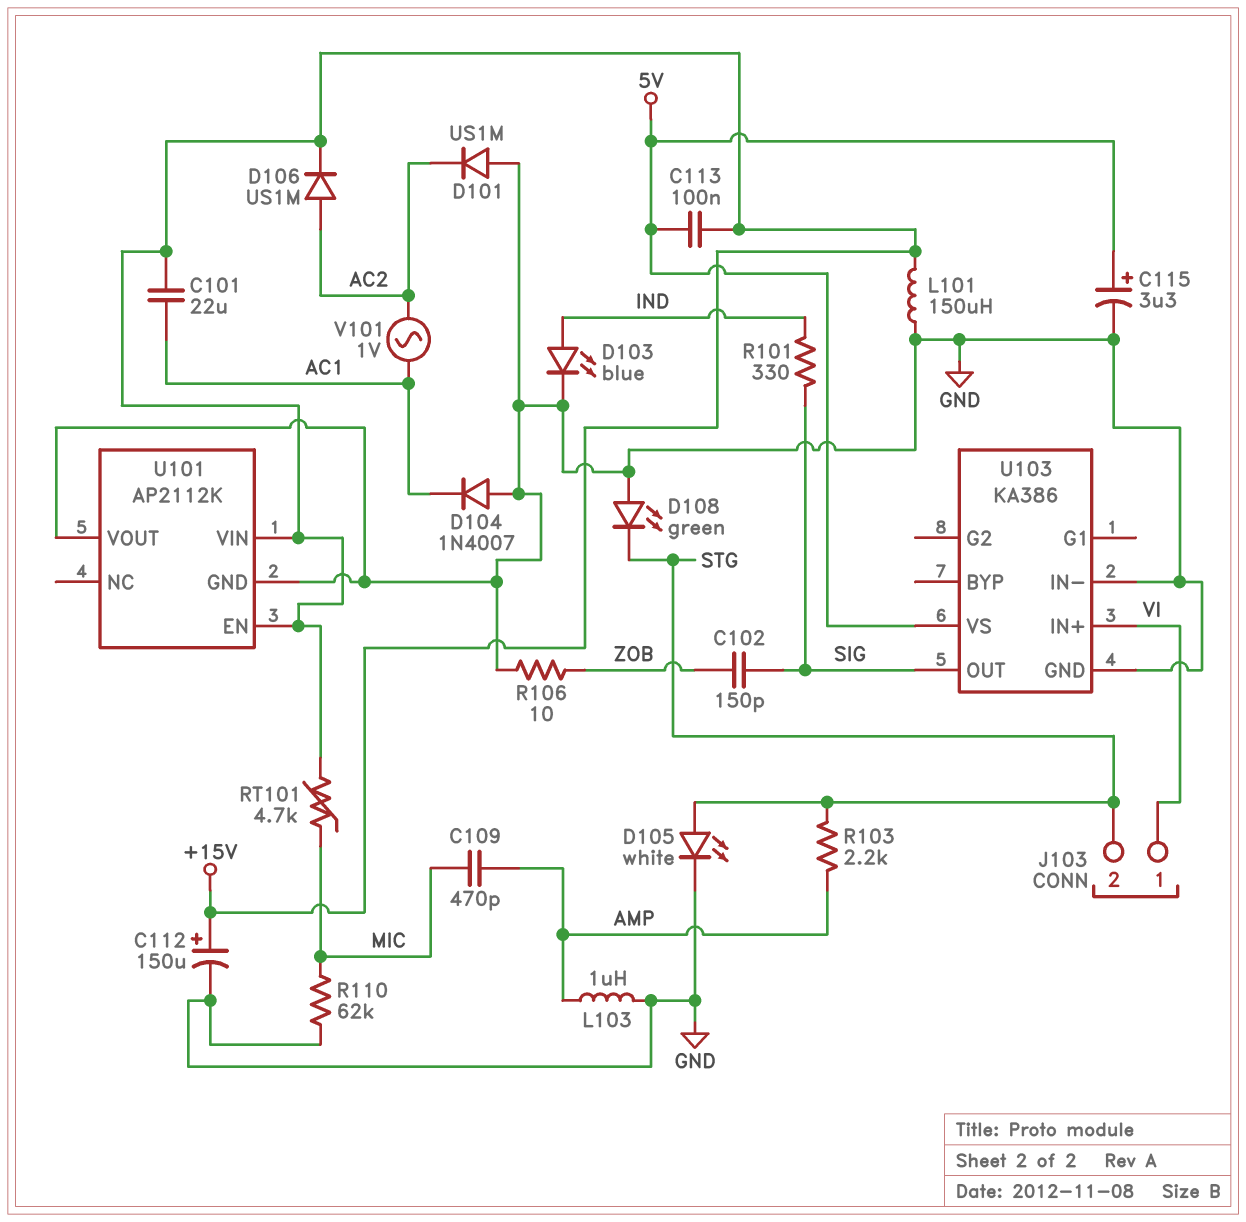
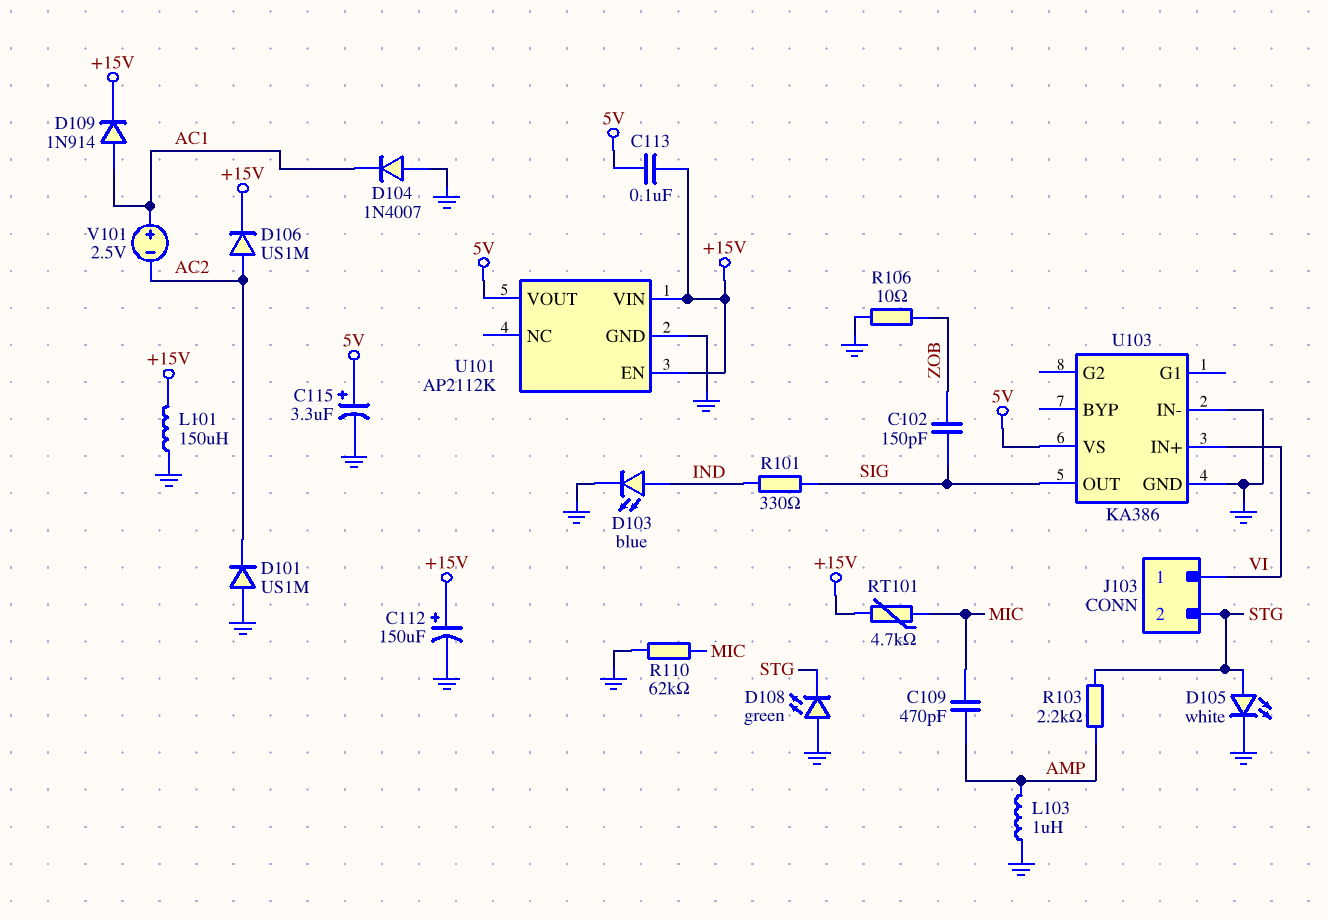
C101: 22uF (+15V, AC1) -> none
D109: none -> diode 1N914 (A AC1, K +15V)
U101 pin VOUT: GND -> 5V
V101: AC 1V (AC1, AC2) -> 2.5V (plus AC1, minus AC2)

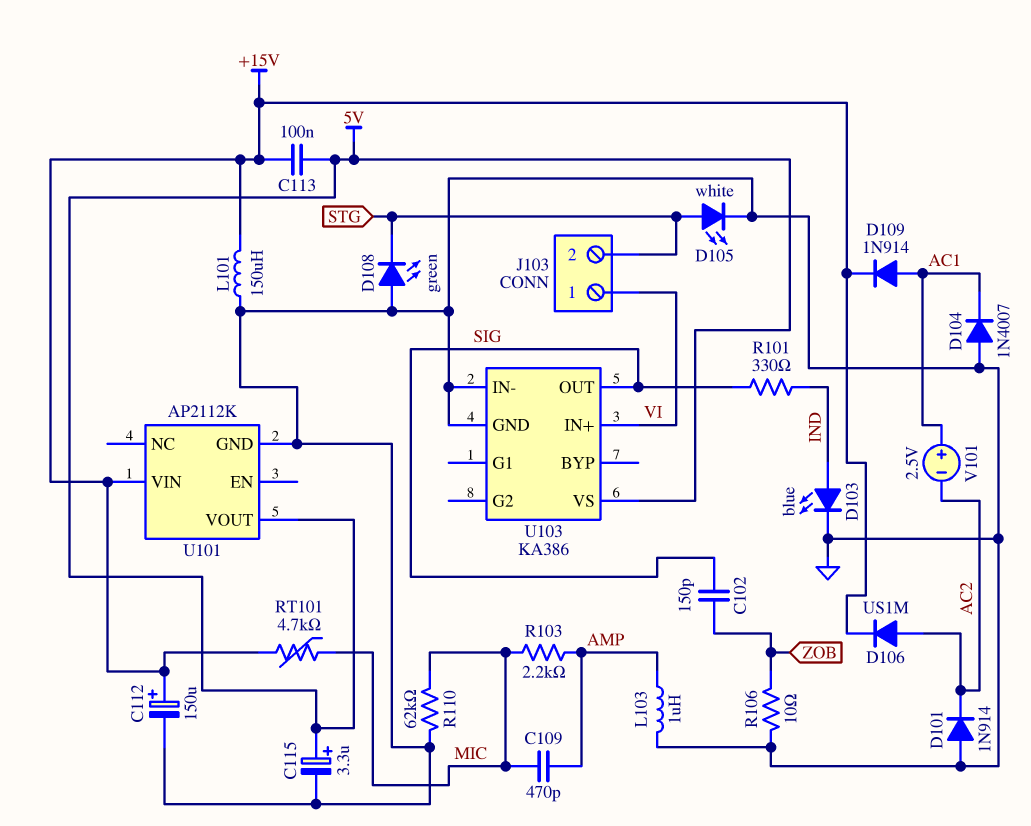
D101: diode US1M (A GND, K AC2) -> diode 1N914 (A GND, K AC2)
R103: 2.2k (AMP, STG) -> 2.2k (AMP, MIC)
U101 pin EN: +15V -> none

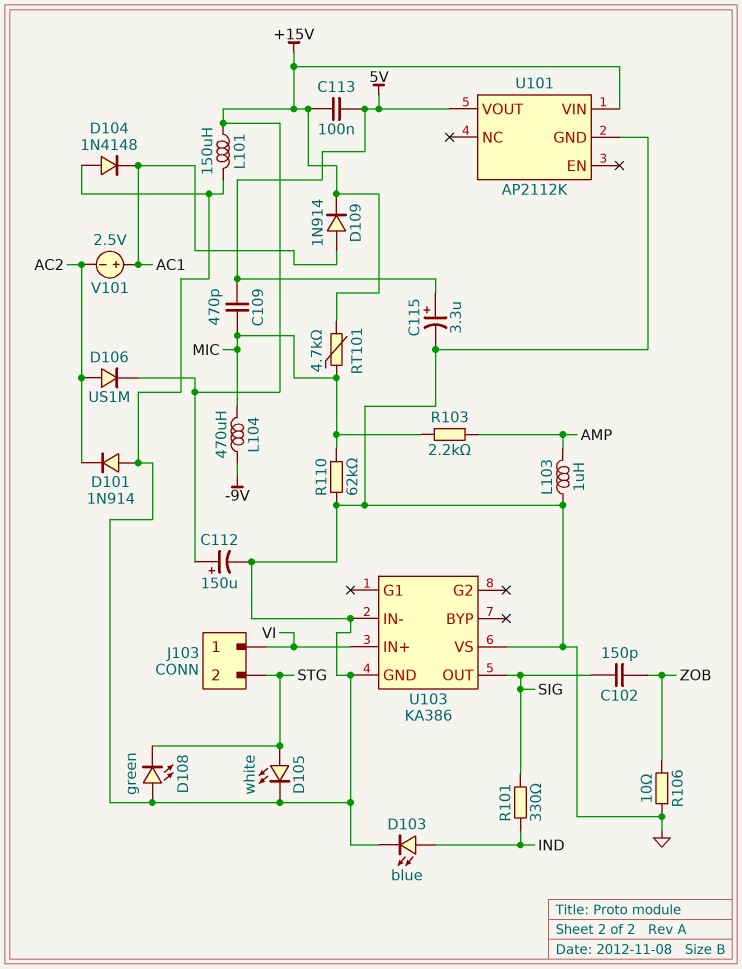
C109: 470pF (AMP, MIC) -> 470pF (5V, MIC)
D104: diode 1N4007 (A GND, K AC1) -> diode 1N4148 (A GND, K AC1)
L104: none -> 470uH (-9V, MIC)
U103 pin VS: 5V -> GND

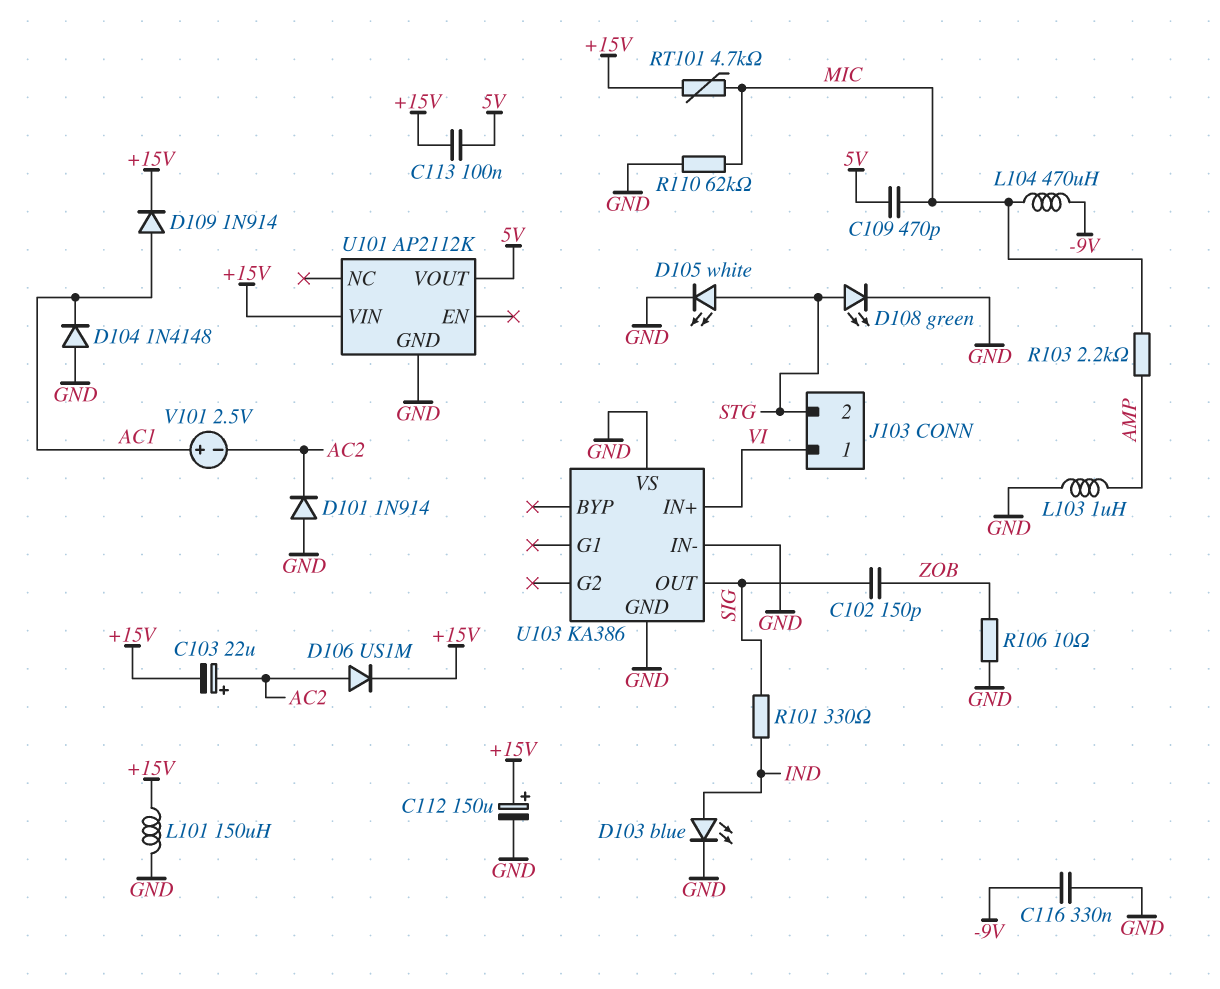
C103: none -> 22uF (plus AC2, minus +15V)
C115: 3.3uF (plus 5V, minus GND) -> none
C116: none -> 330nF (-9V, GND)
D108: LED green (A GND, K STG) -> LED green (A STG, K GND)

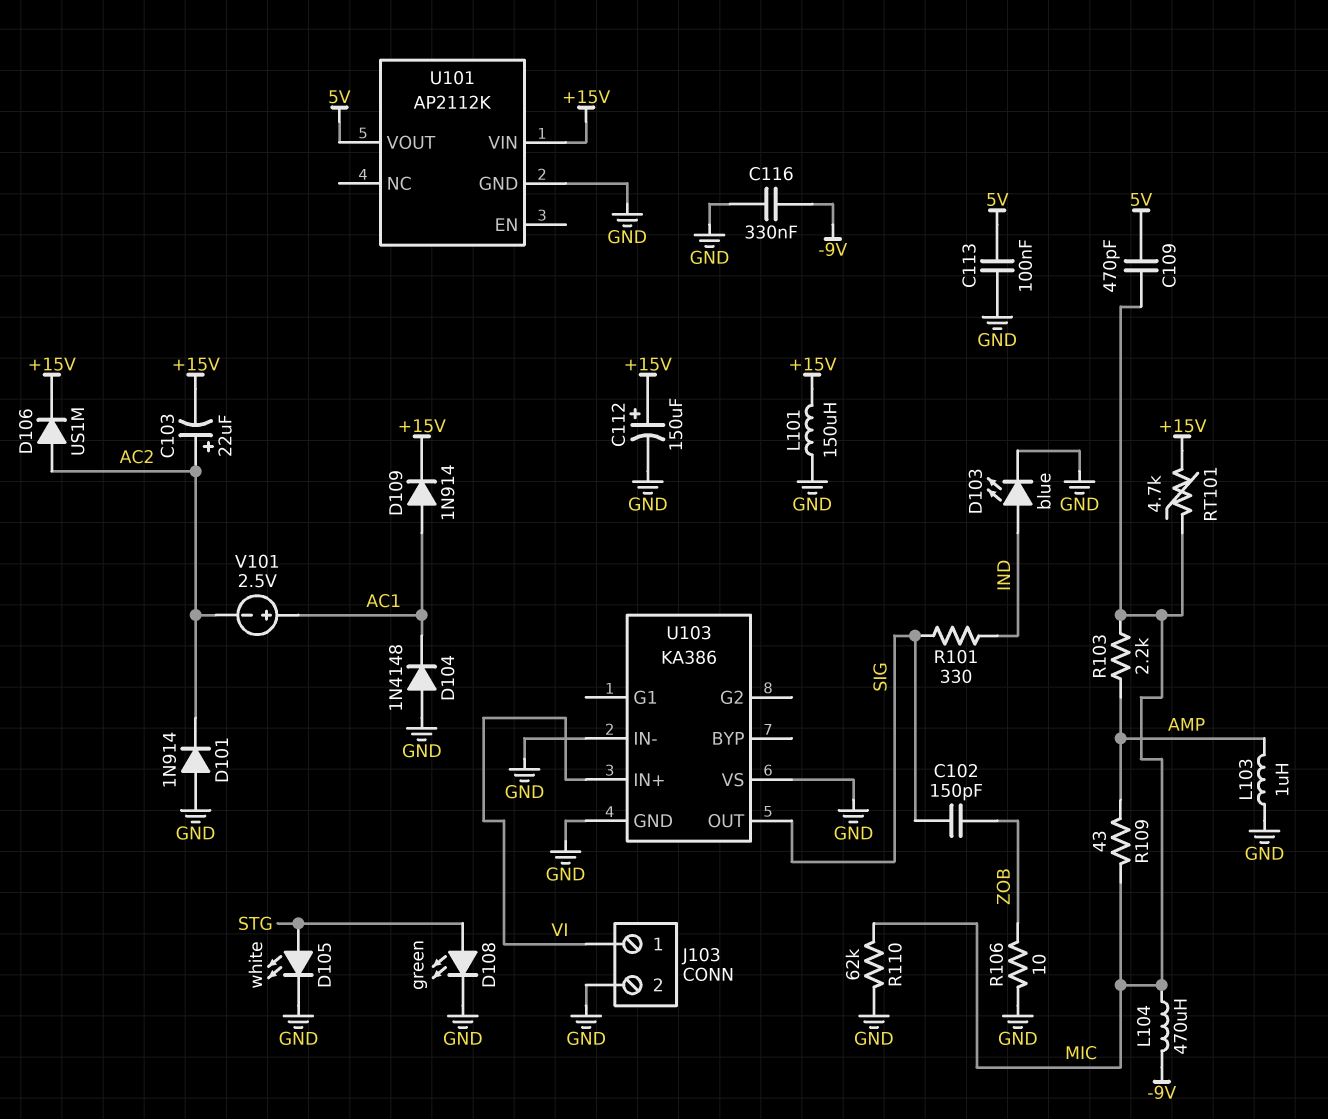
C113: 100nF (+15V, 5V) -> 100nF (5V, GND)
J103 pin 2: STG -> GND
R109: none -> 43 (AMP, MIC)

